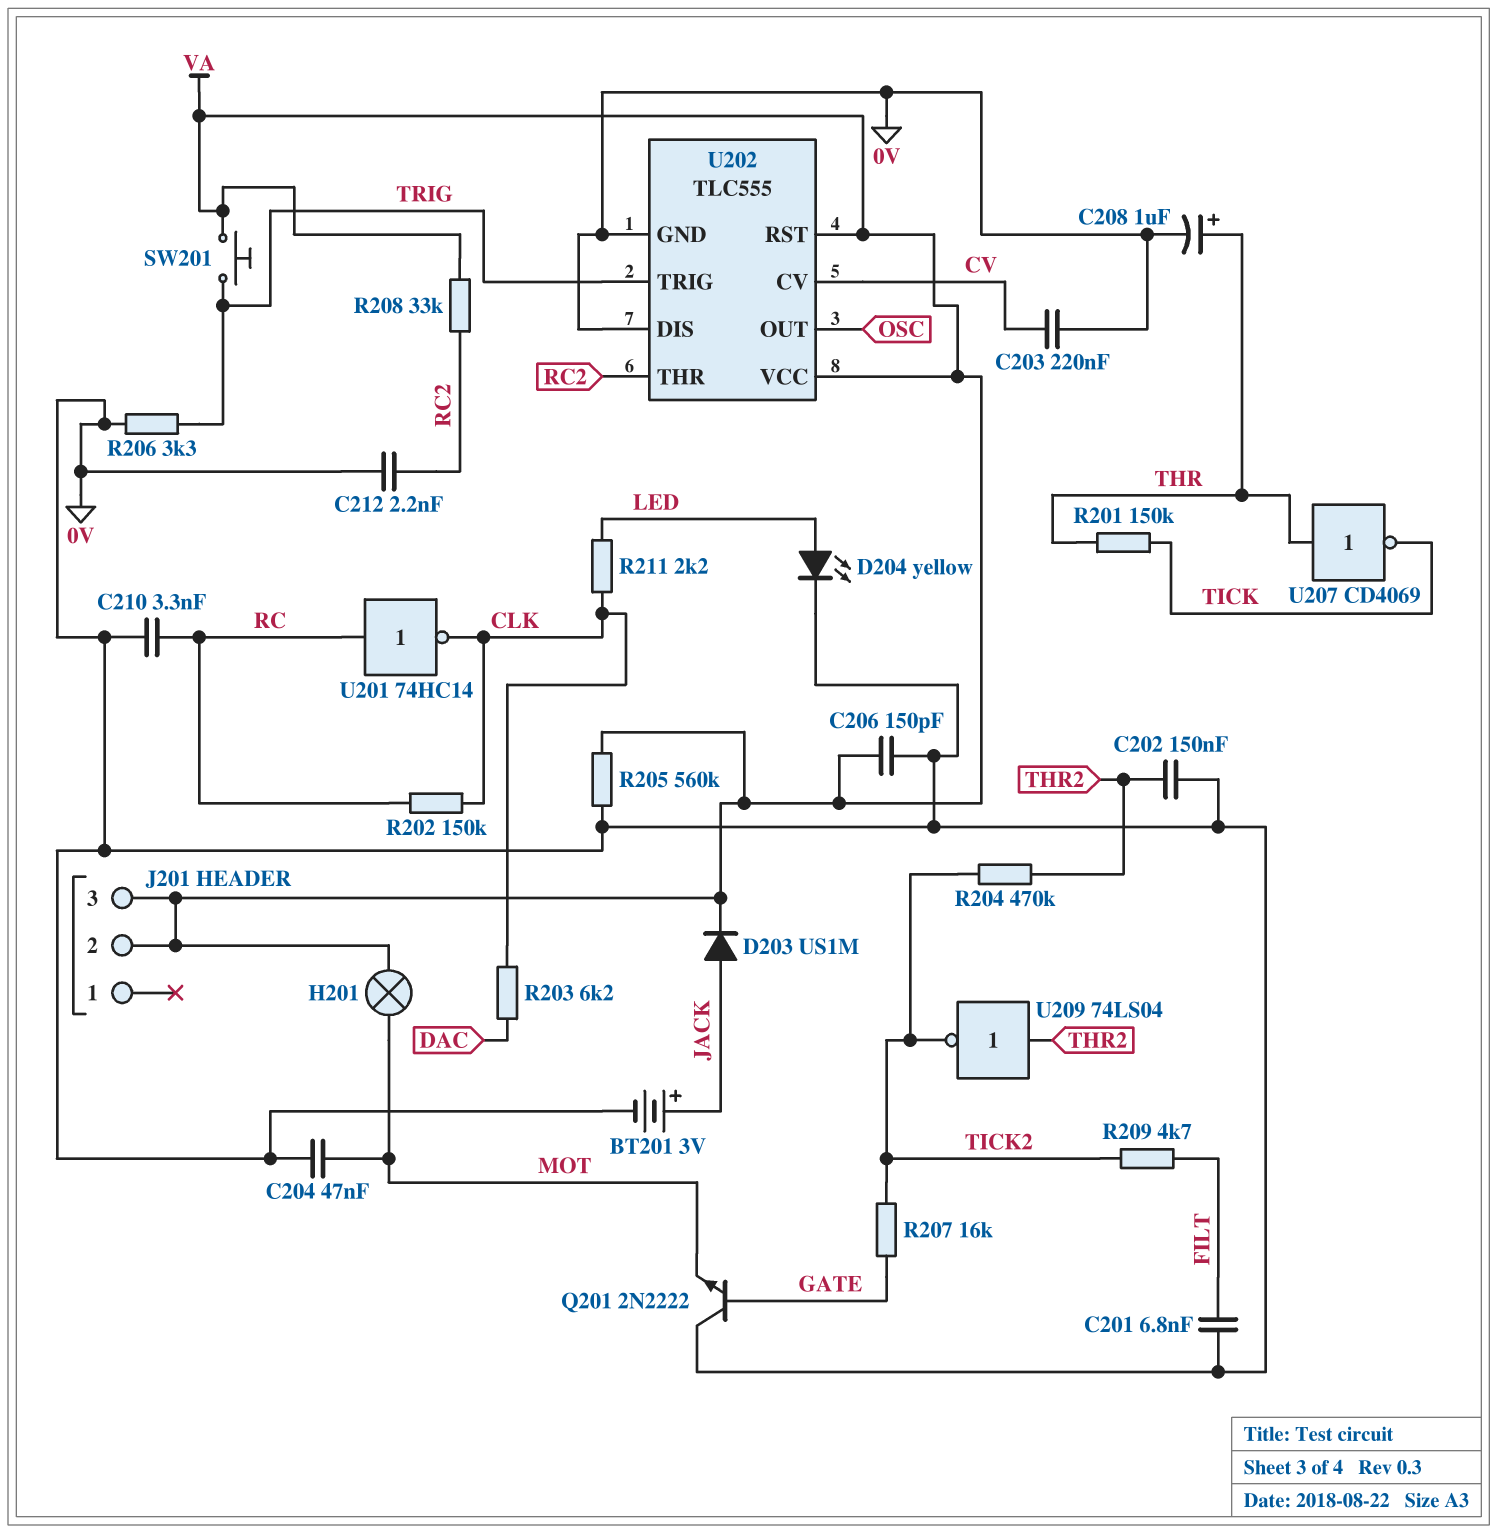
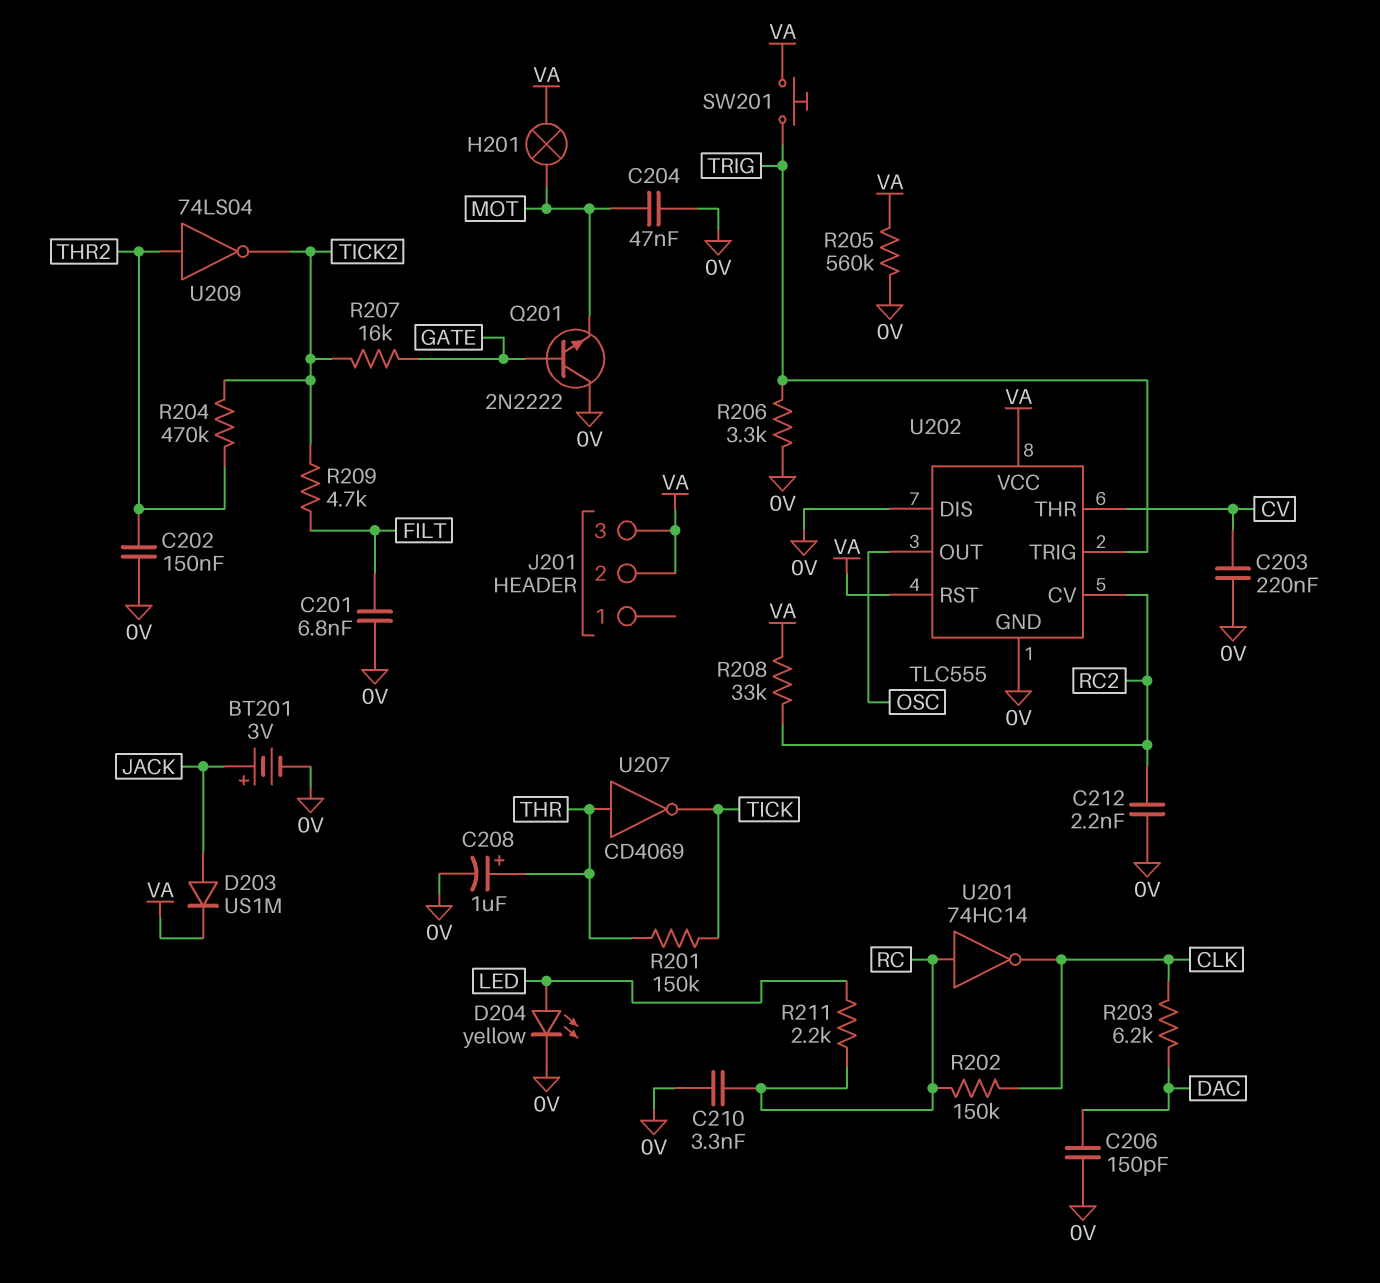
C206: 150pF (0V, VA) -> 150pF (0V, DAC)
R211: 2.2k (CLK, LED) -> 2.2k (LED, RC)
U202 pin CV: CV -> RC2
U202 pin THR: RC2 -> CV

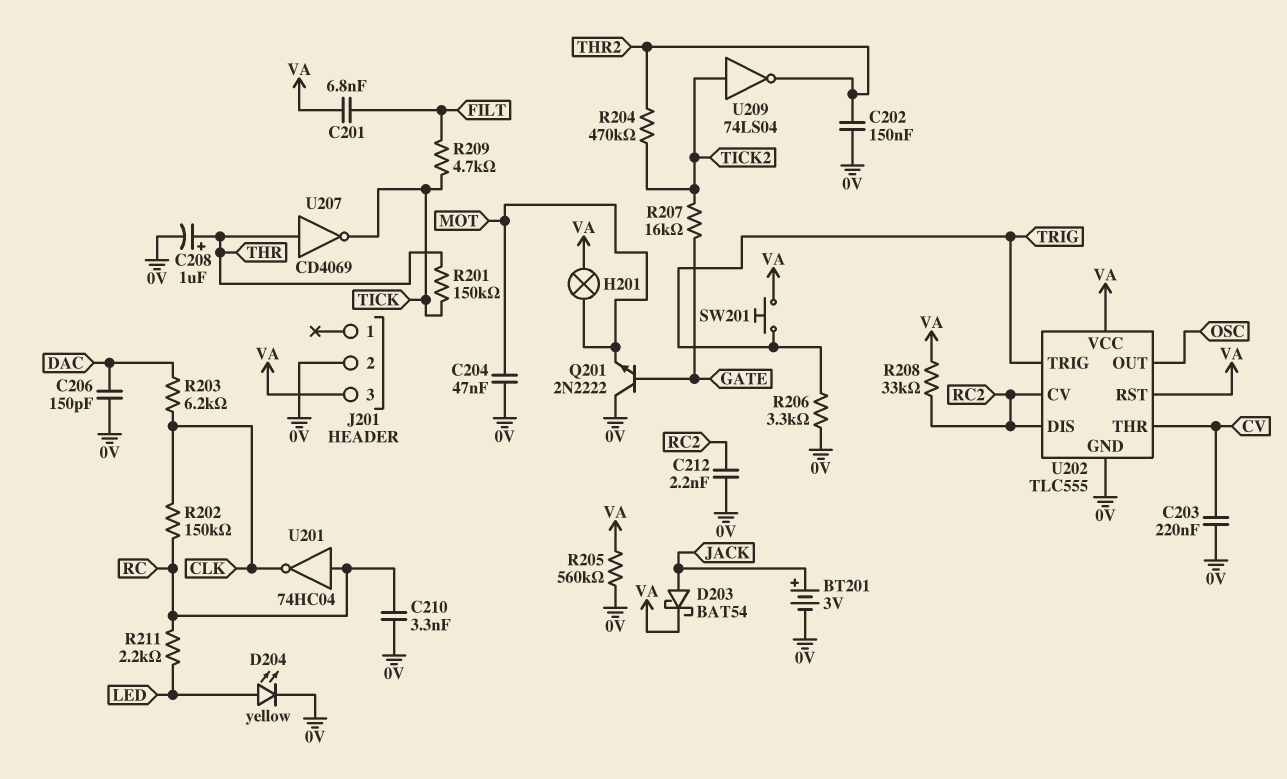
C201: 6.8nF (0V, FILT) -> 6.8nF (FILT, VA)
D203: diode US1M (A JACK, K VA) -> schottky BAT54 (A JACK, K VA)
J201 pin 2: VA -> 0V
R209: 4.7k (FILT, TICK2) -> 4.7k (FILT, TICK)
U201: NOT 74HC14 (in RC, out CLK) -> NOT 74HC04 (in RC, out CLK)
U202 pin DIS: 0V -> RC2
U209: NOT 74LS04 (in THR2, out TICK2) -> NOT 74LS04 (in TICK2, out THR2)

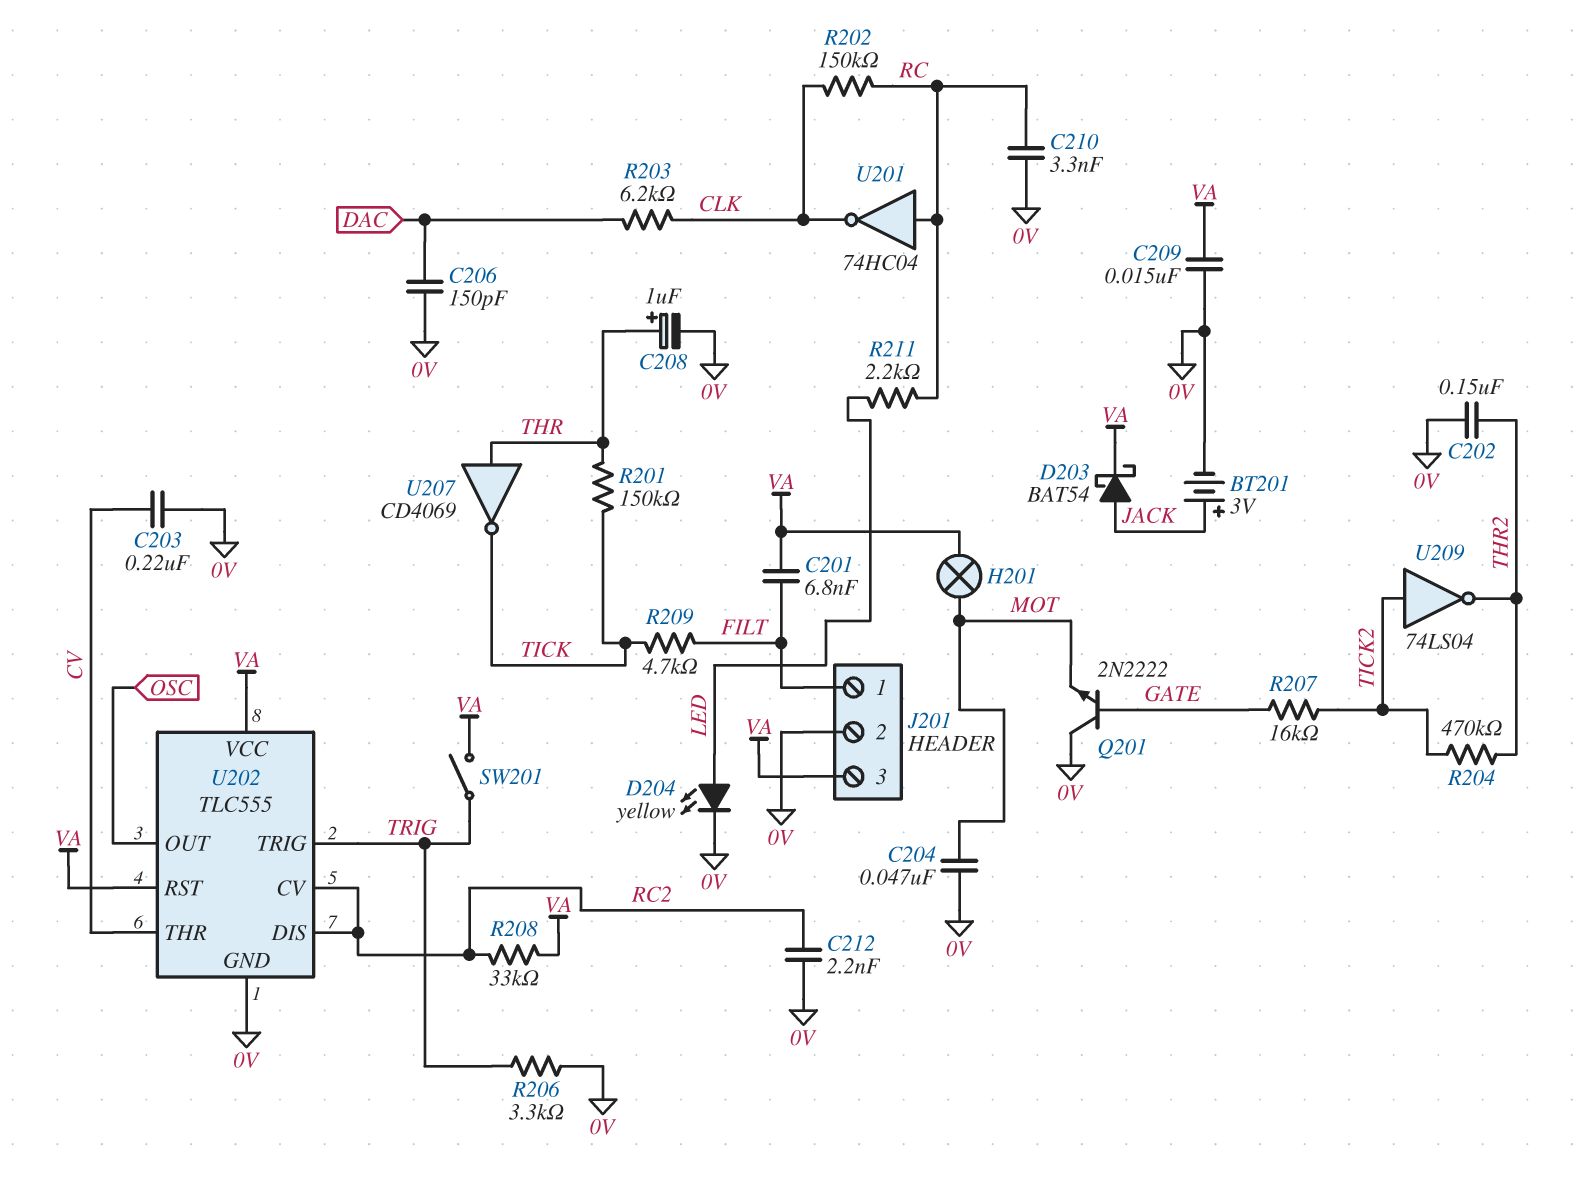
C209: none -> 15nF (0V, VA)
J201 pin 1: none -> FILT
R205: 560k (0V, VA) -> none
SW201: button (TRIG, VA) -> switch (TRIG, VA)

